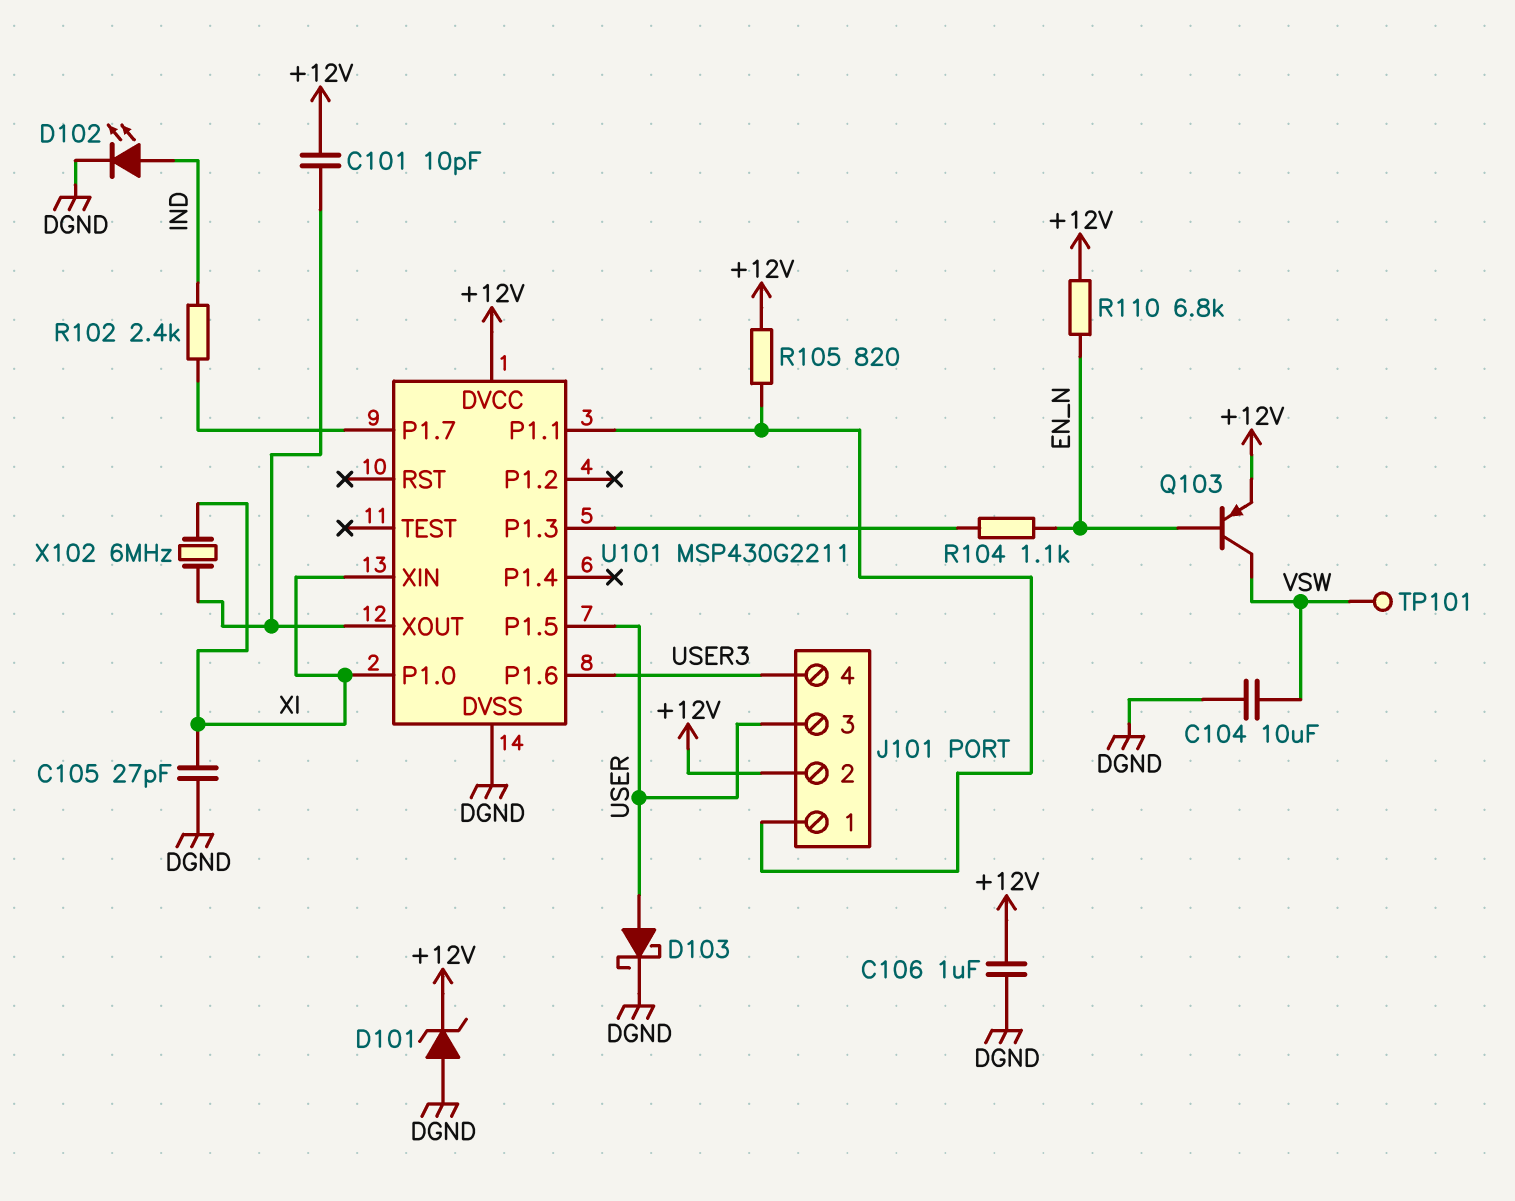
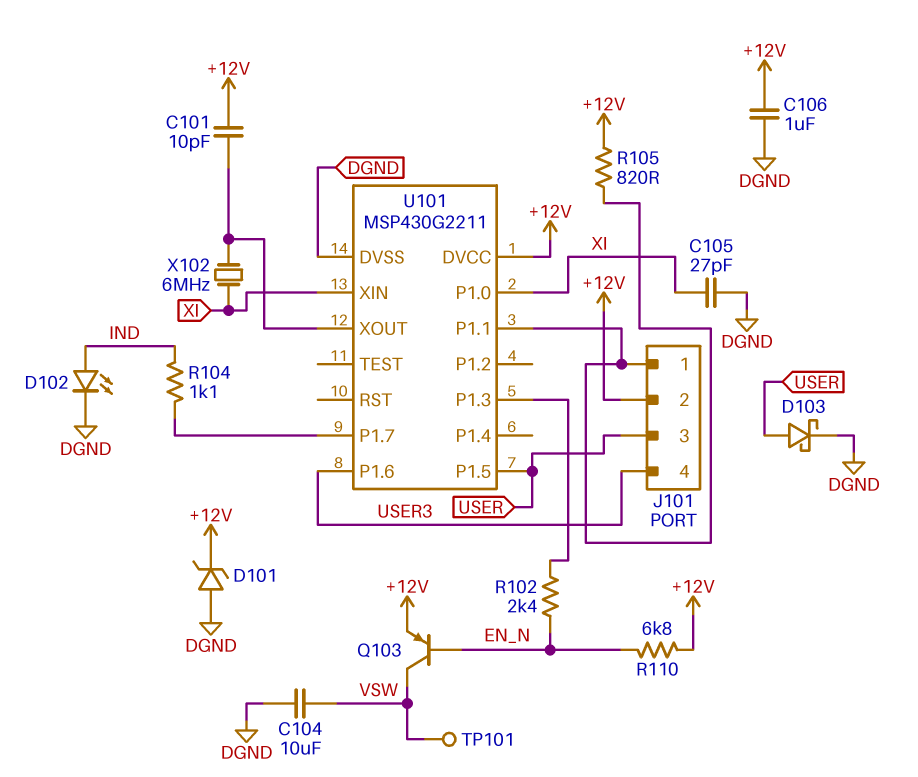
R102: 2.4k (IND, U101/P1.7) -> 2.4k (EN_N, U101/P1.3)
R104: 1.1k (EN_N, U101/P1.3) -> 1.1k (IND, U101/P1.7)

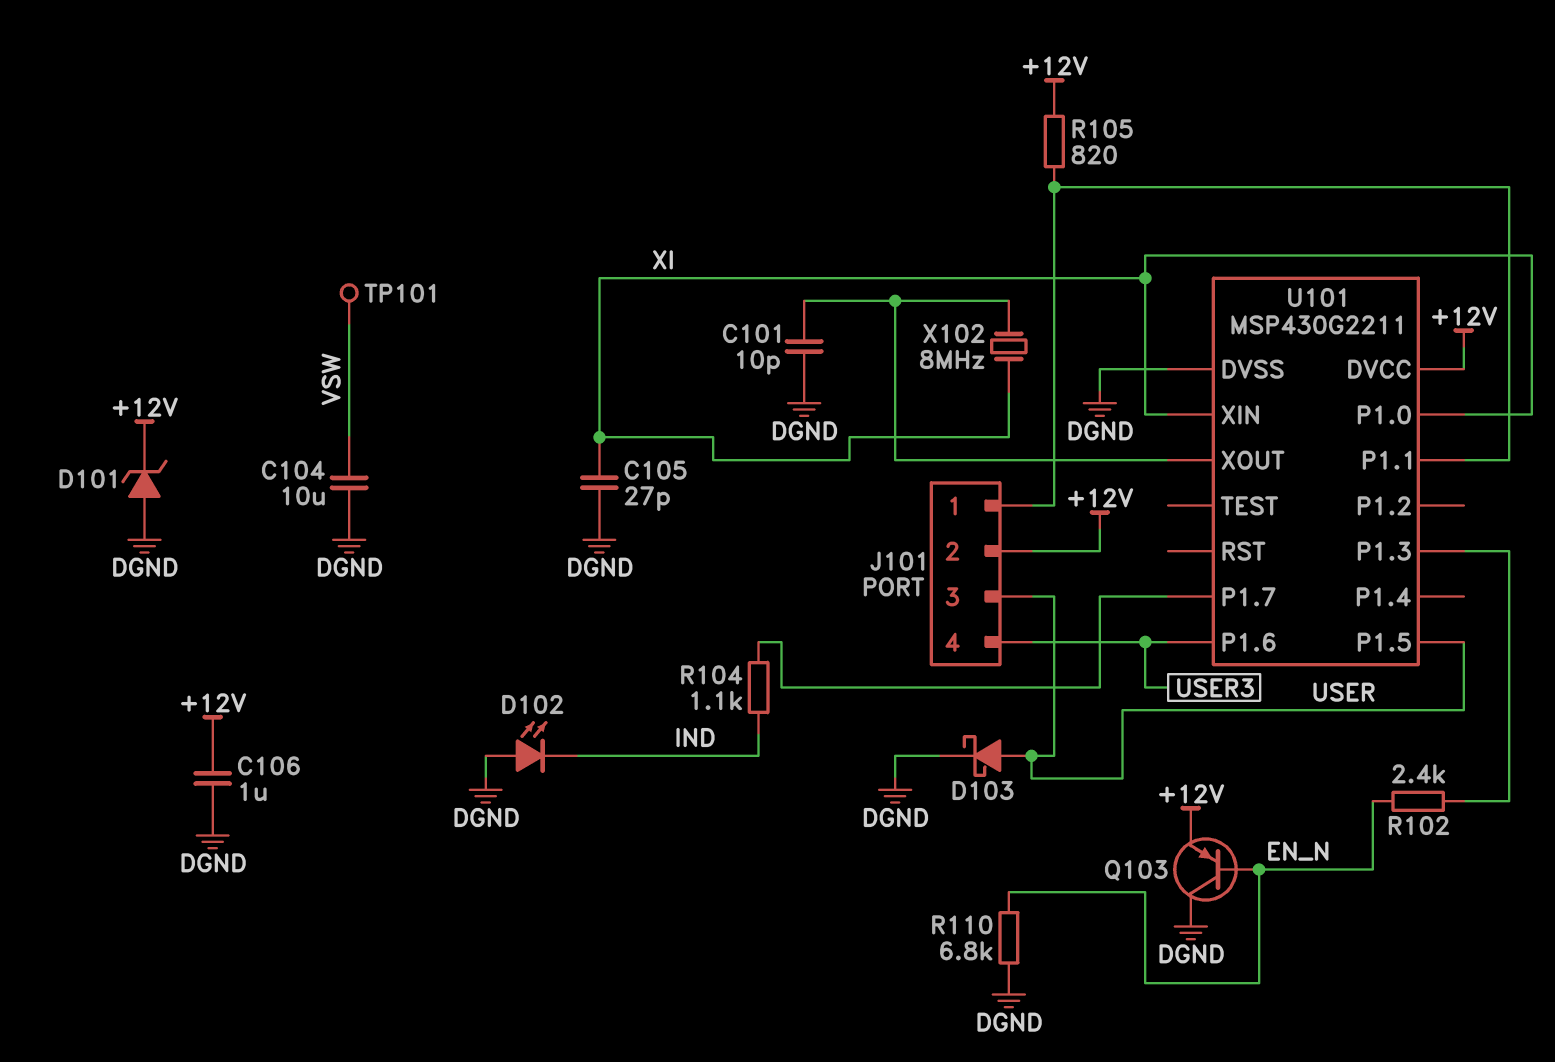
C101: 10pF (+12V, U101/XOUT) -> 10pF (DGND, U101/XOUT)
D102: LED (A IND, K DGND) -> LED (A DGND, K IND)
Q103: PNP (B EN_N, C VSW, E +12V) -> PNP (B EN_N, C DGND, E +12V)
R110: 6.8k (+12V, EN_N) -> 6.8k (DGND, EN_N)
X102: 6MHz (U101/XOUT, XI) -> 8MHz (U101/XOUT, XI)

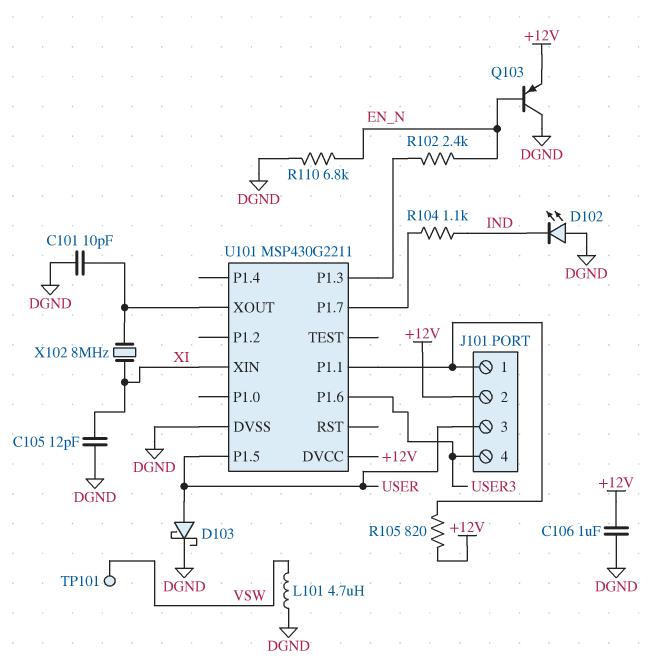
C104: 10uF (DGND, VSW) -> none
C105: 27pF (DGND, XI) -> 12pF (DGND, XI)
D101: zener (A DGND, K +12V) -> none
L101: none -> 4.7uH (DGND, VSW)
U101 pin P1.0: XI -> none

